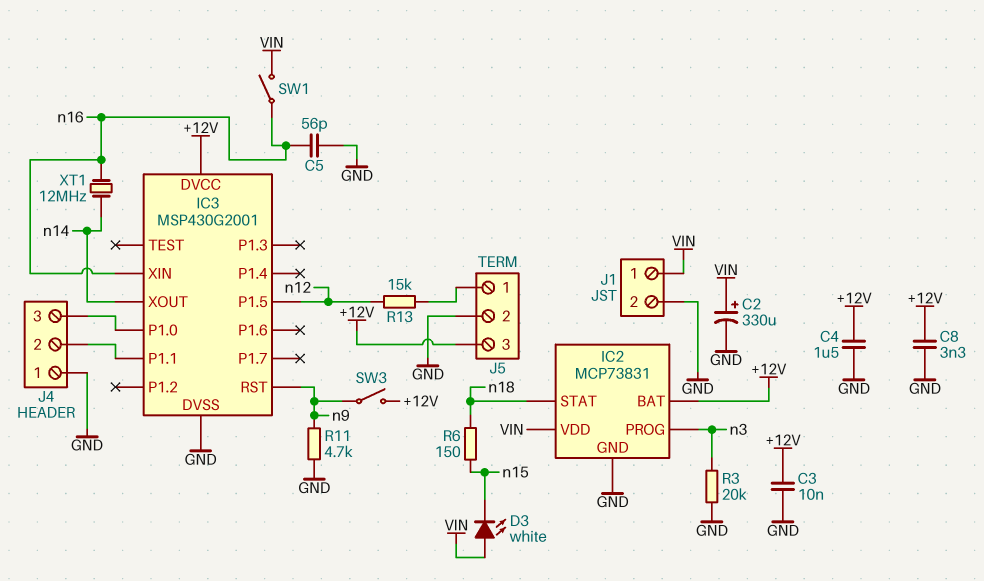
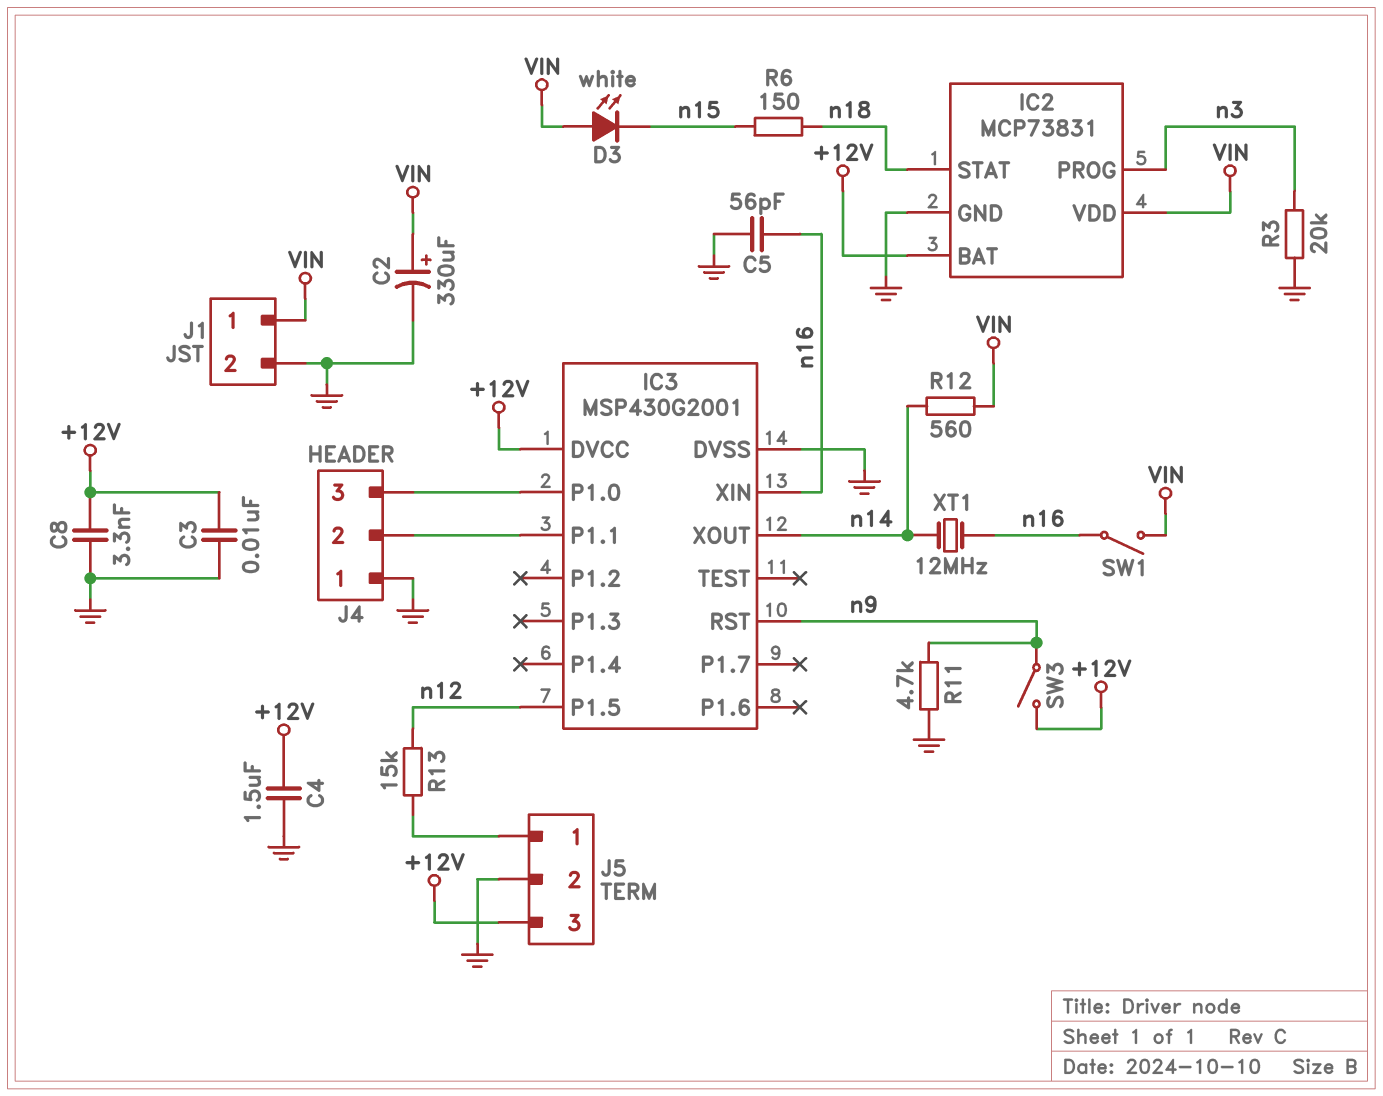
R12: none -> 560 (VIN, n14)

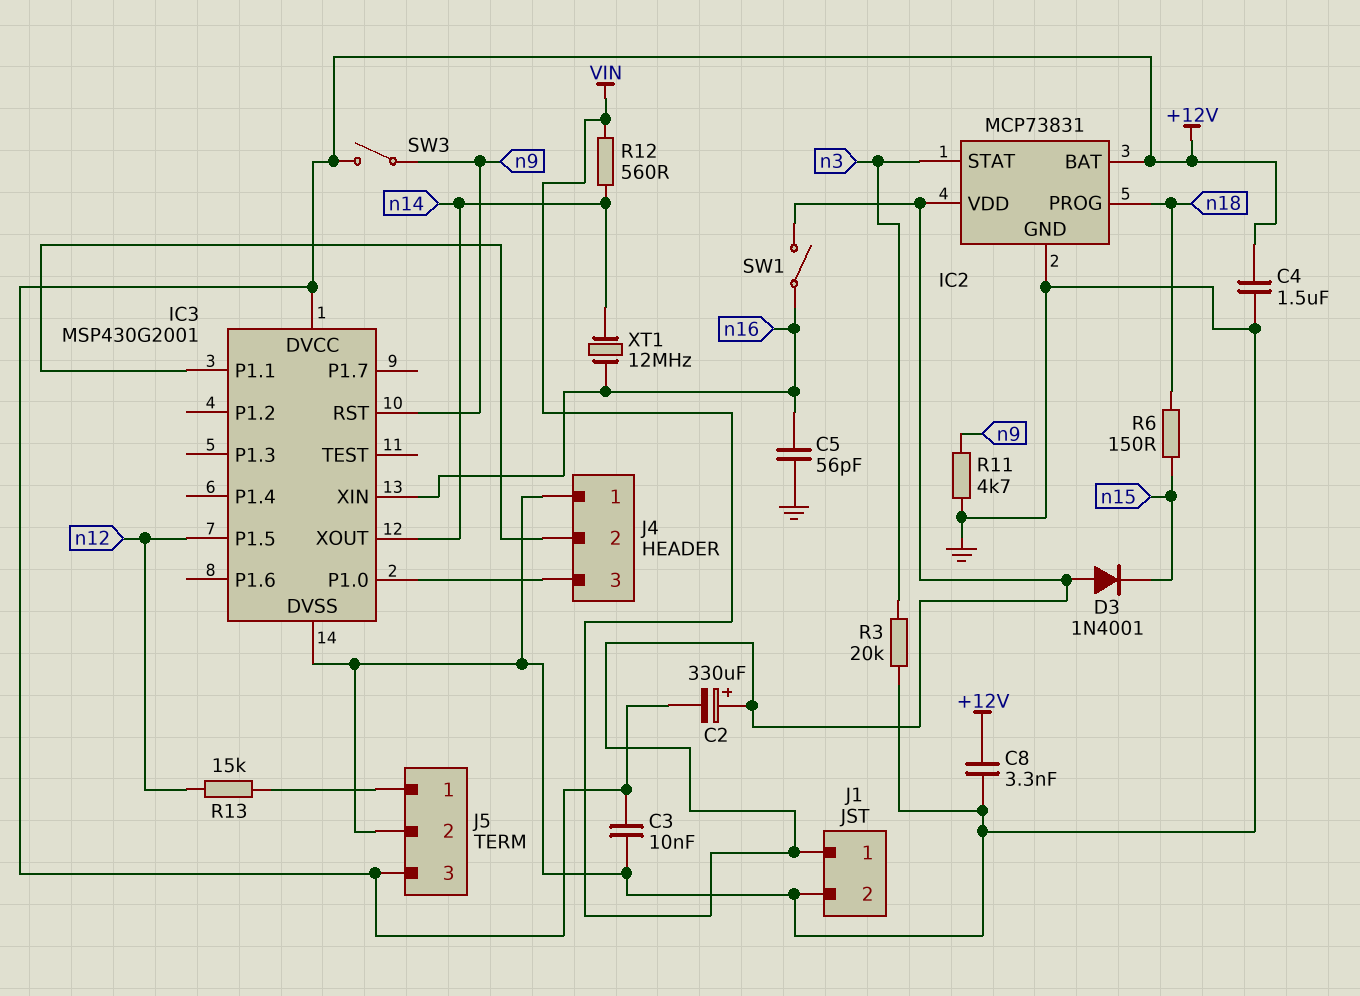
C2: 330uF (plus VIN, minus GND) -> 330uF (plus VIN, minus +12V)
D3: LED white (A VIN, K n15) -> diode 1N4001 (A VIN, K n15)
IC2 pin PROG: n3 -> n18
IC2 pin STAT: n18 -> n3

